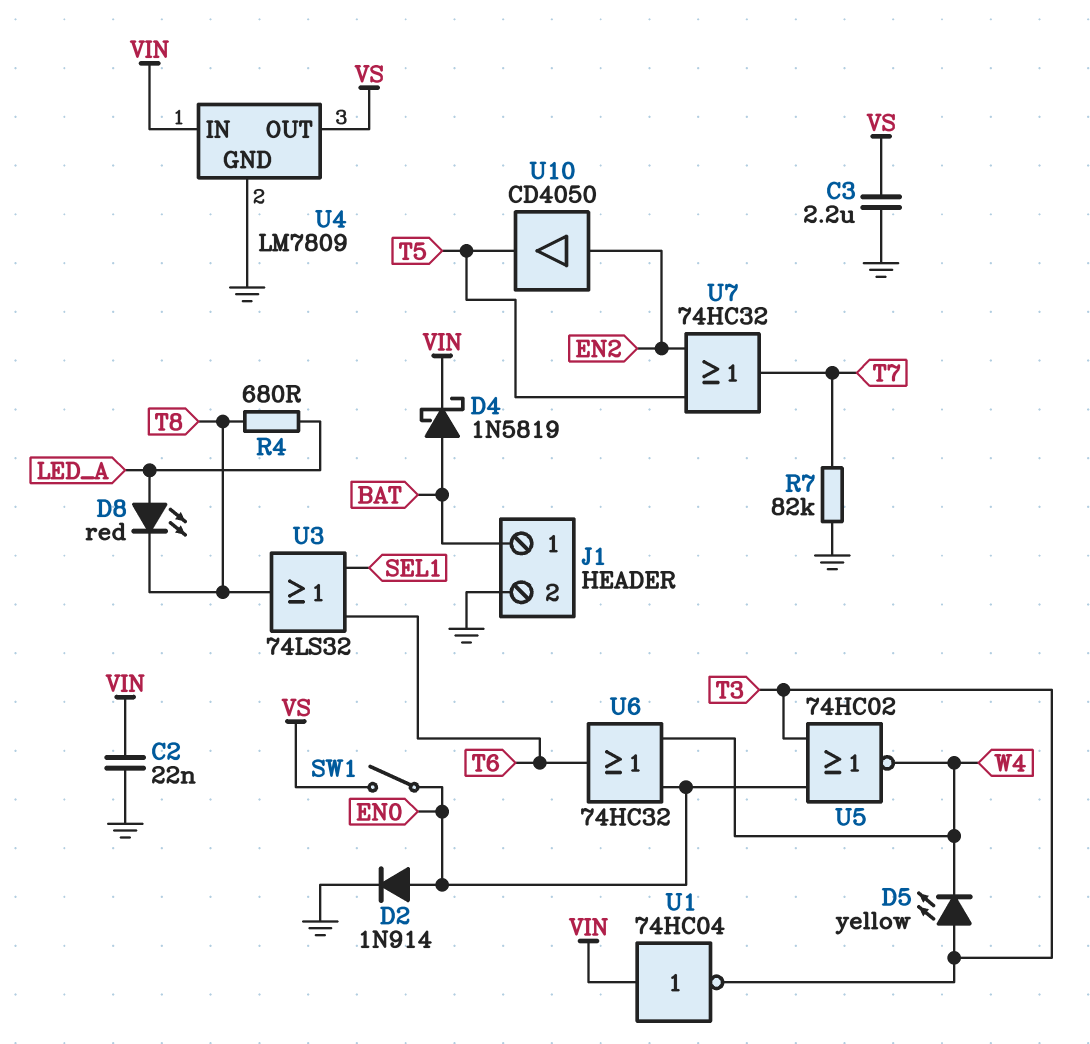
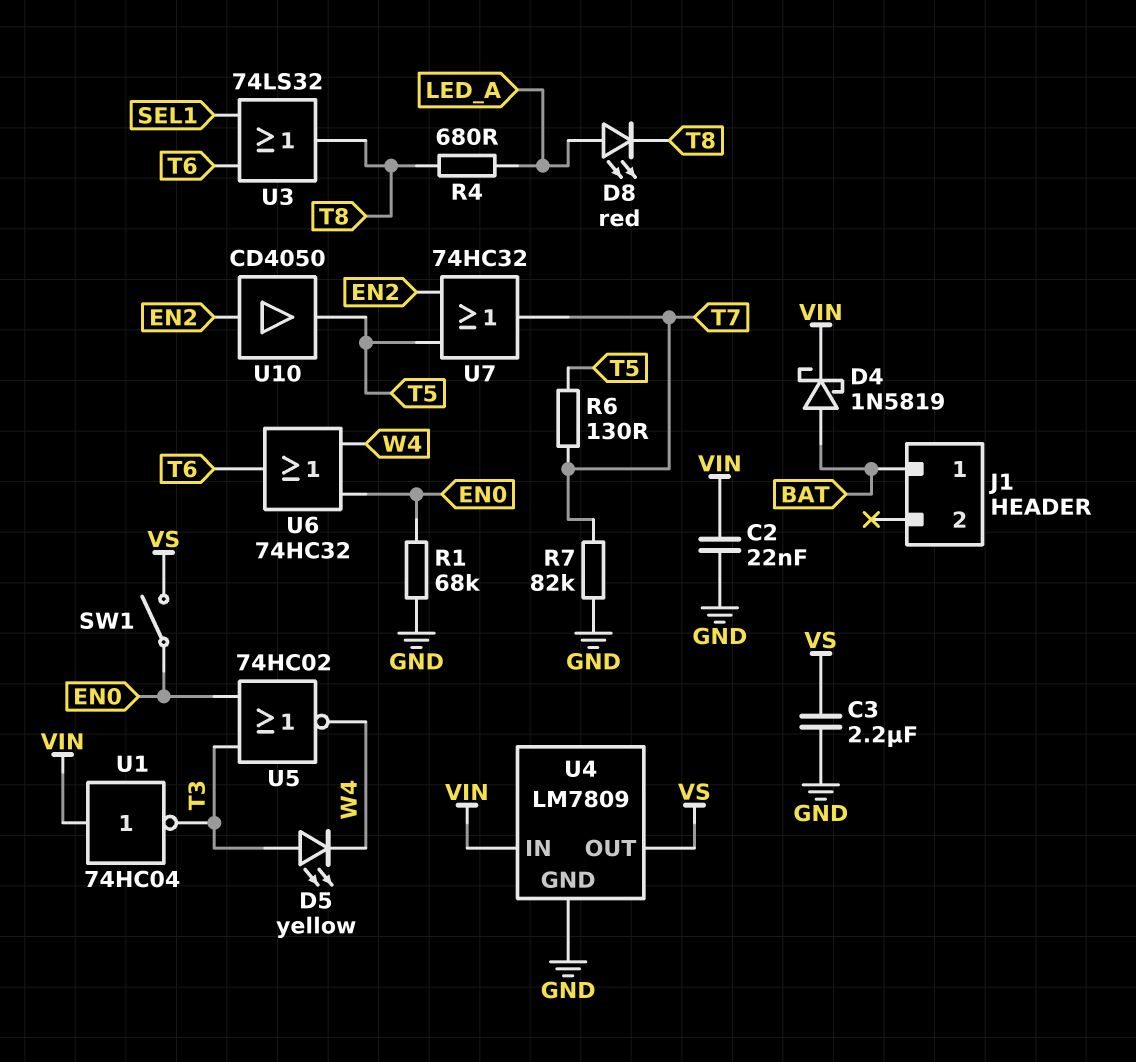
D2: diode 1N914 (A EN0, K GND) -> none
J1 pin 2: GND -> none
R1: none -> 68k (EN0, GND)
R6: none -> 130 (T5, T7)

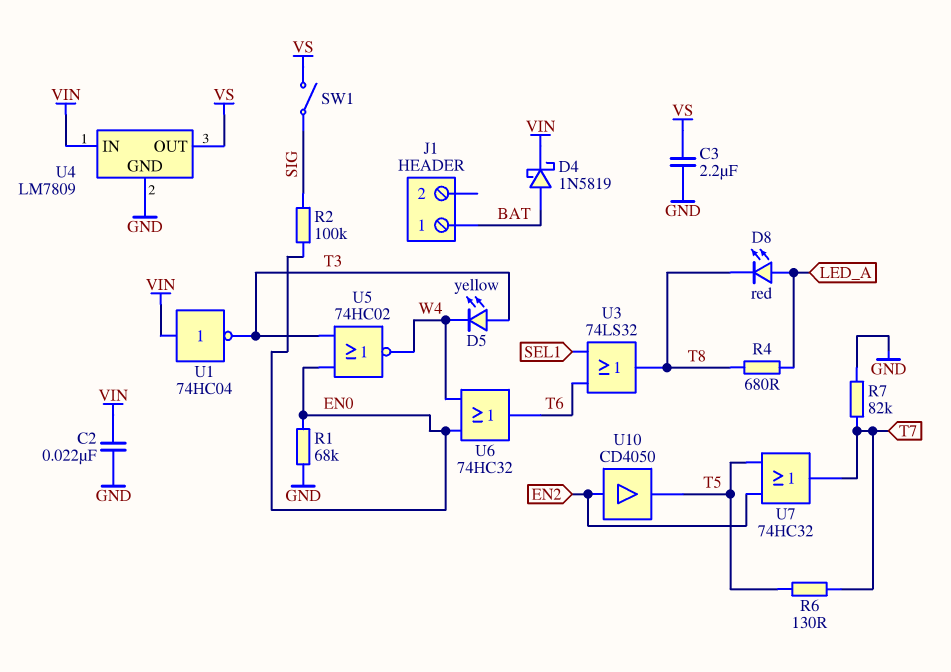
R2: none -> 100k (EN0, SIG)
SW1: switch (EN0, VS) -> switch (SIG, VS)

